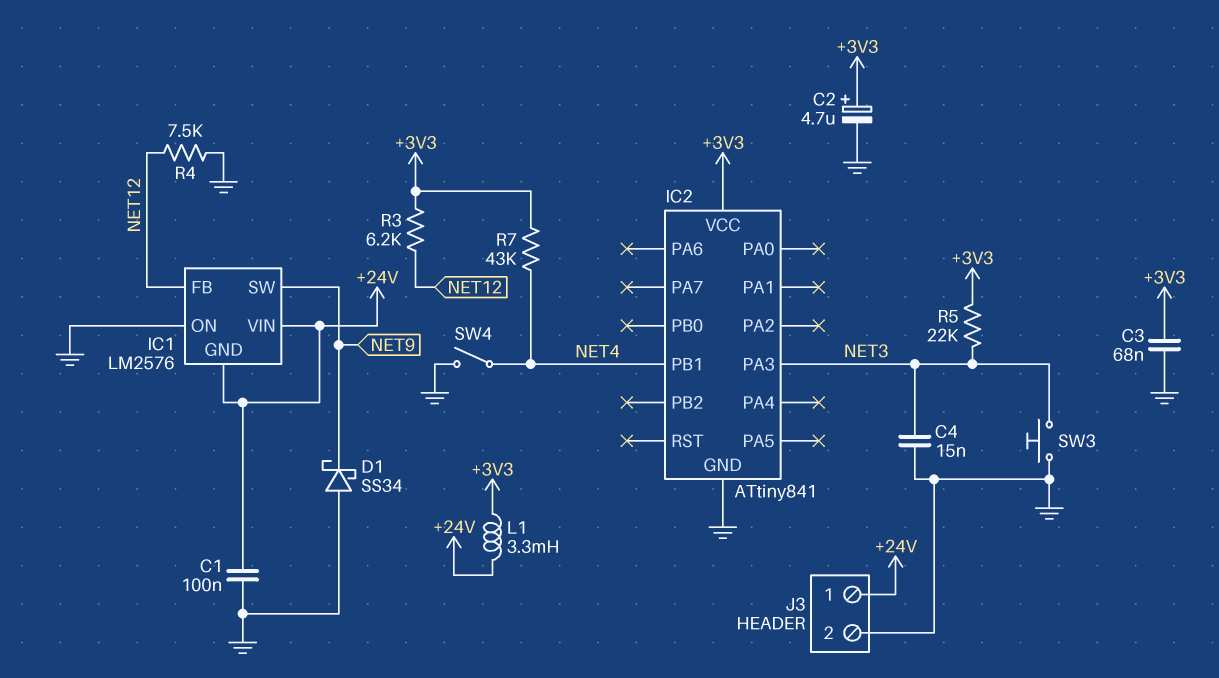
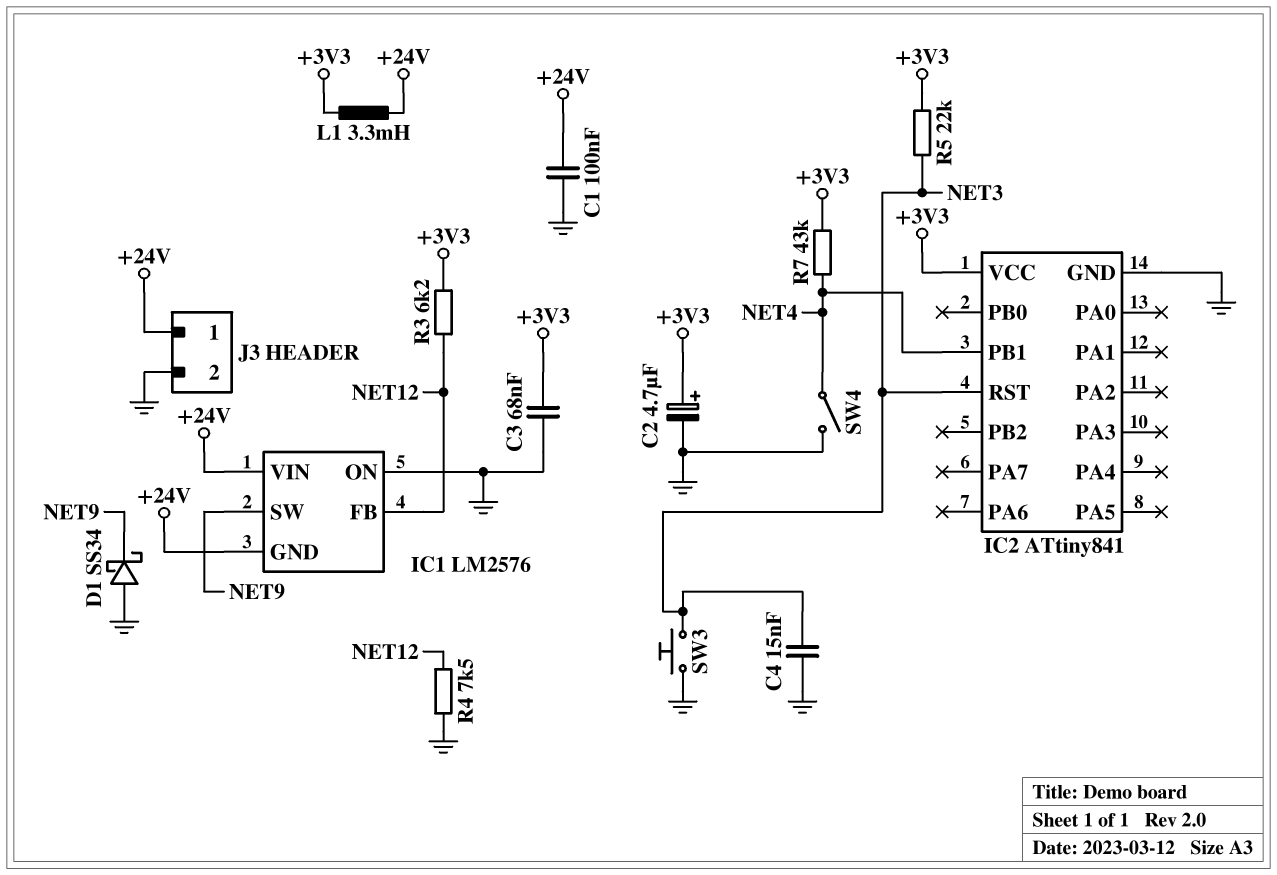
IC2 pin PA3: NET3 -> none
IC2 pin RST: none -> NET3

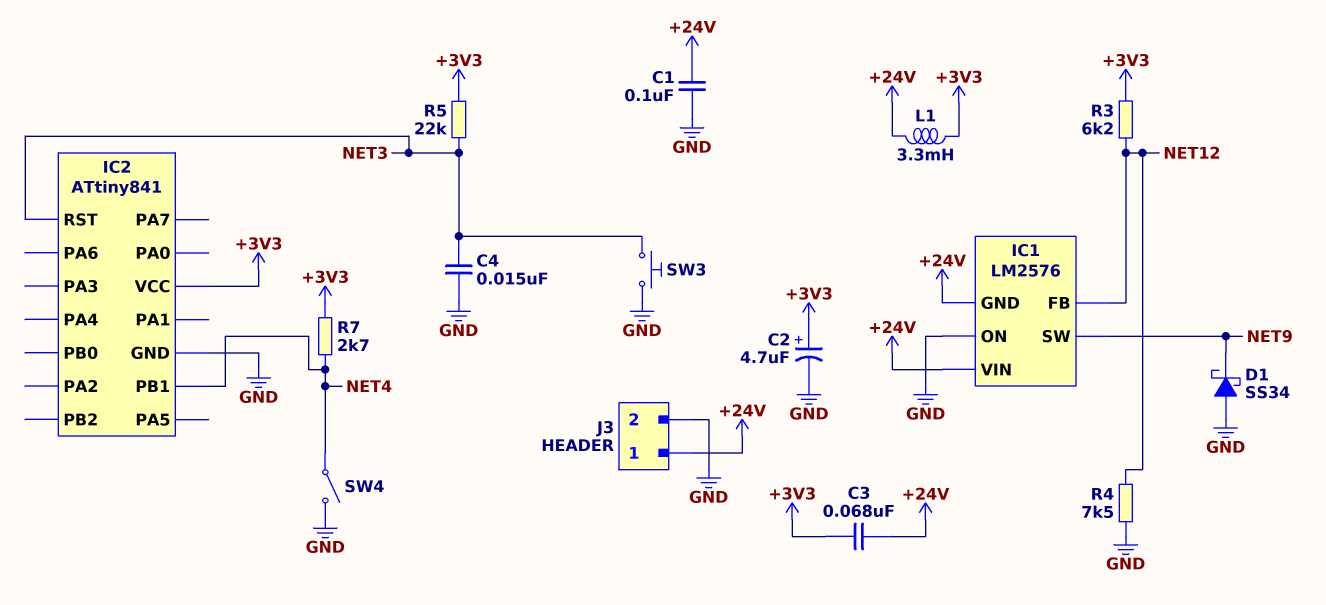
C3: 68nF (+3V3, GND) -> 68nF (+3V3, +24V)
R7: 43k (+3V3, NET4) -> 2.7k (+3V3, NET4)

